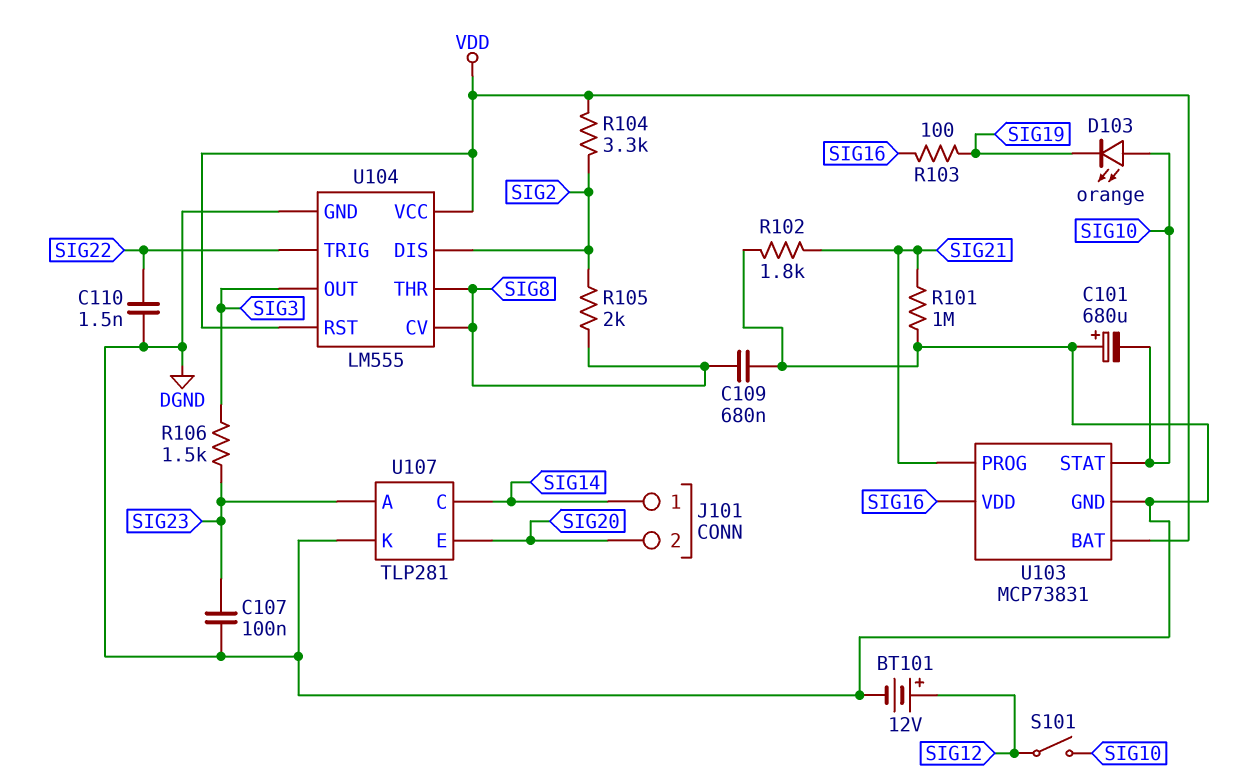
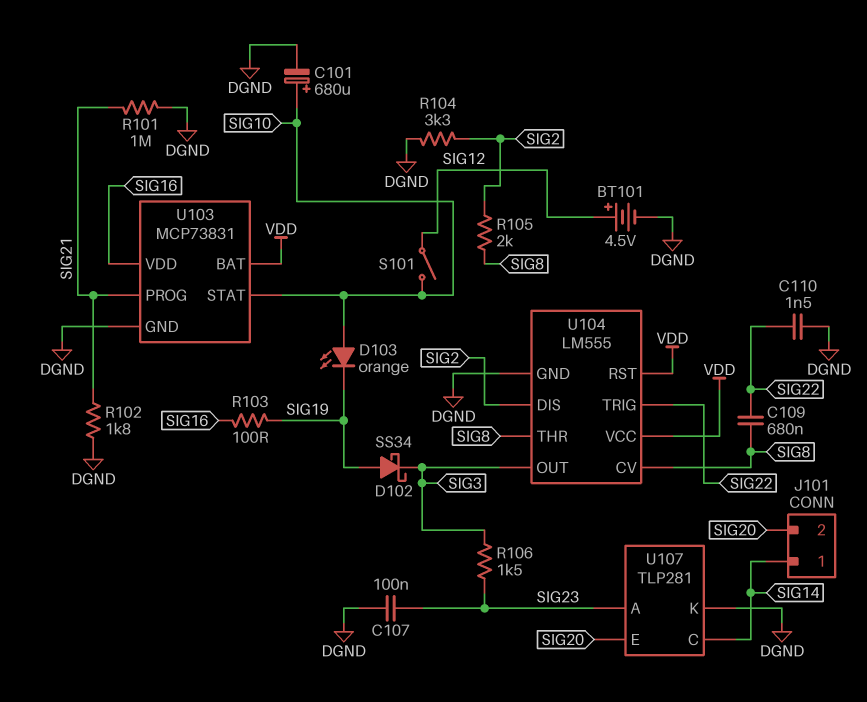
BT101: 12V (plus SIG12, minus DGND) -> 4.5V (plus SIG12, minus DGND)
C101: 680uF (plus DGND, minus SIG10) -> 680uF (plus SIG10, minus DGND)
C109: 680nF (DGND, SIG8) -> 680nF (SIG8, SIG22)
D102: none -> schottky SS34 (A SIG19, K SIG3)
R104: 3.3k (SIG2, VDD) -> 3.3k (DGND, SIG2)

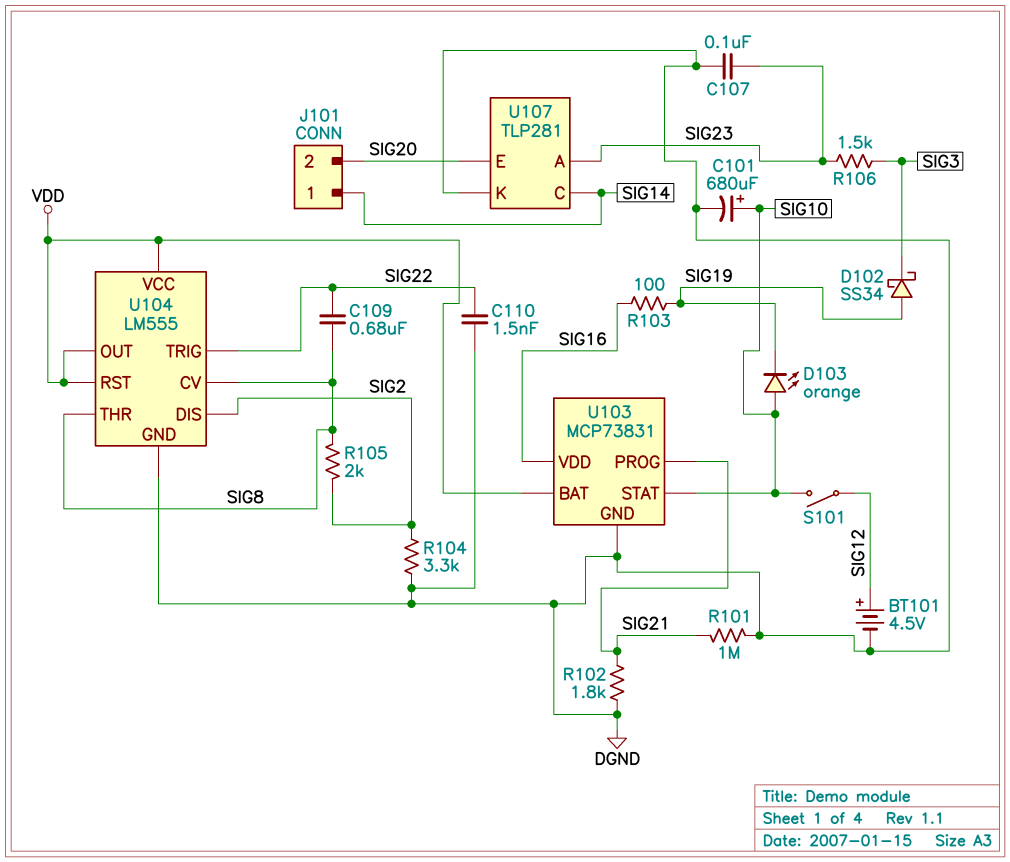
U104 pin OUT: SIG3 -> VDD

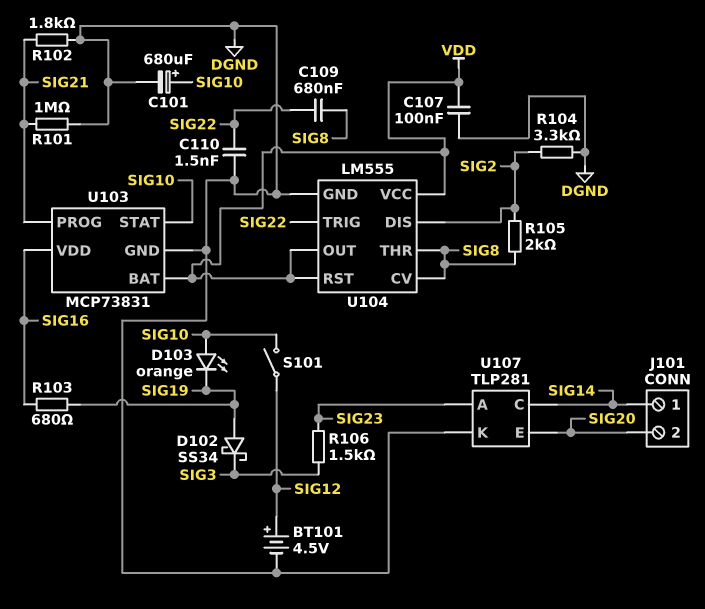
C107: 100nF (DGND, SIG23) -> 100nF (DGND, VDD)
R103: 100 (SIG16, SIG19) -> 680 (SIG16, SIG19)

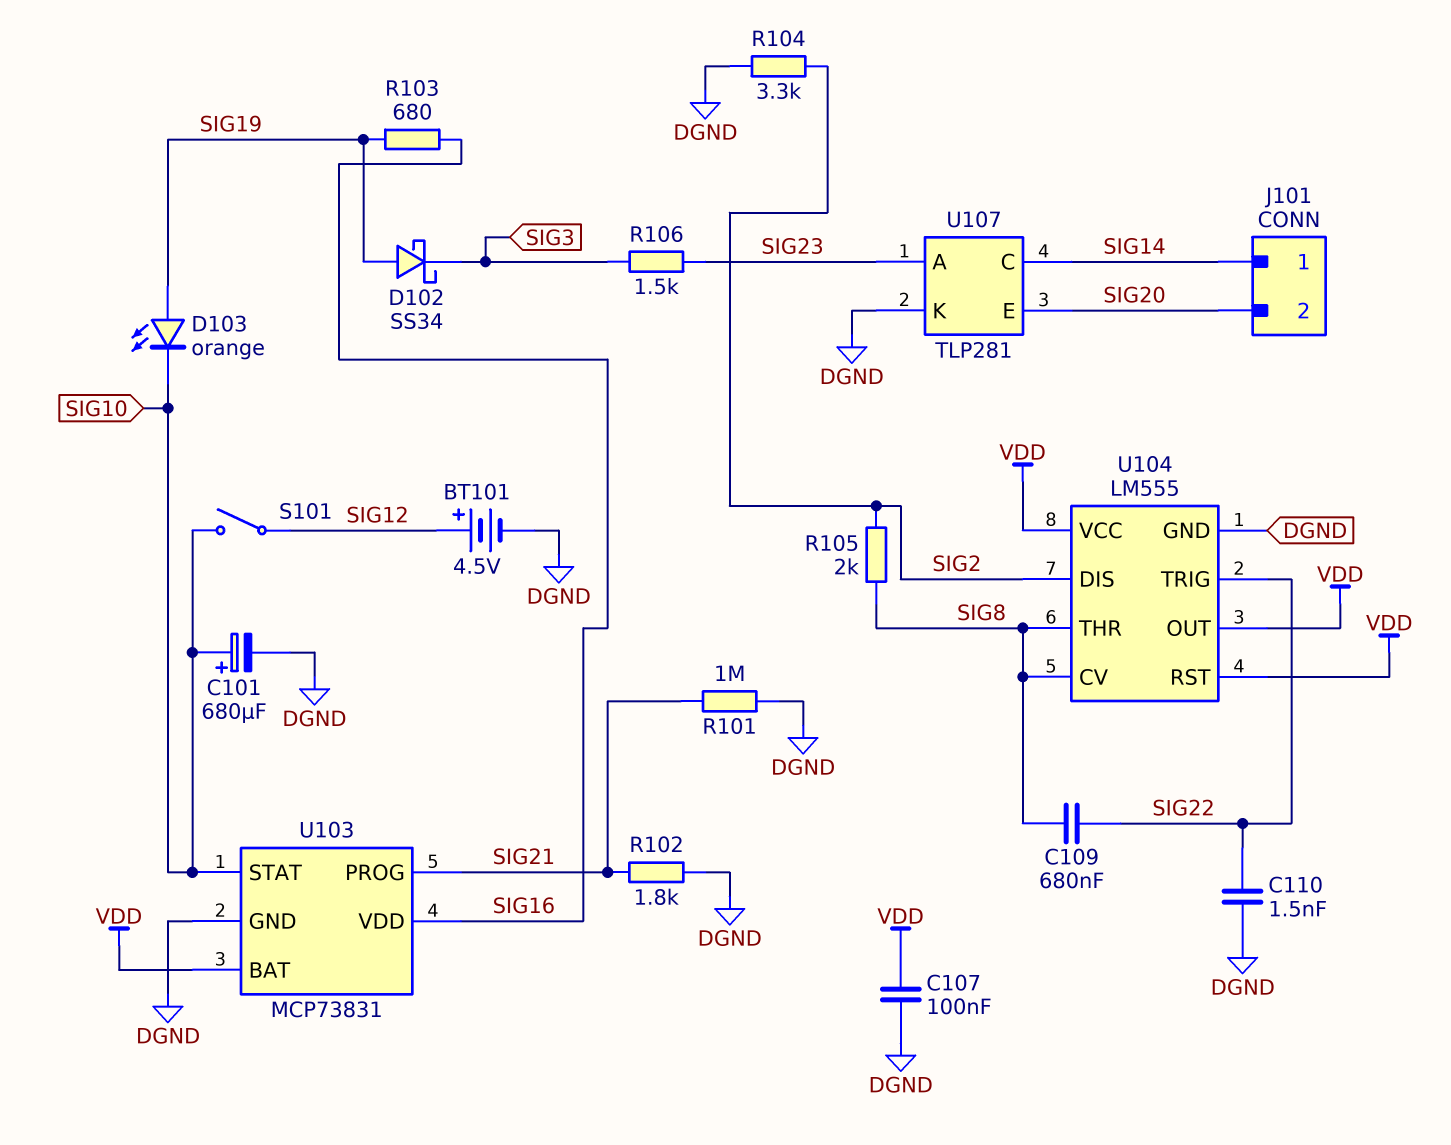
D103: LED orange (A SIG10, K SIG19) -> LED orange (A SIG19, K SIG10)

